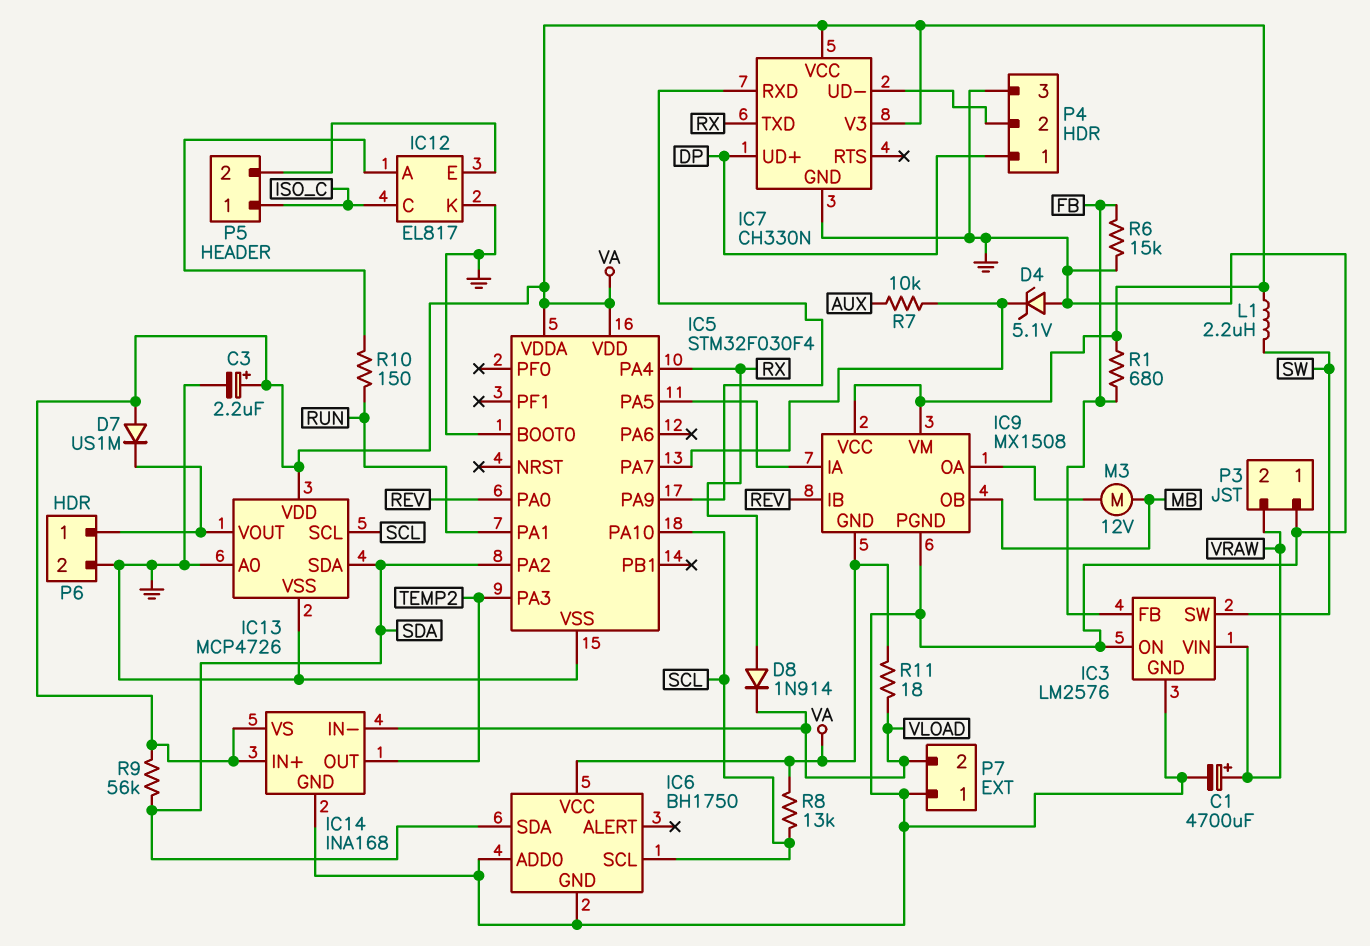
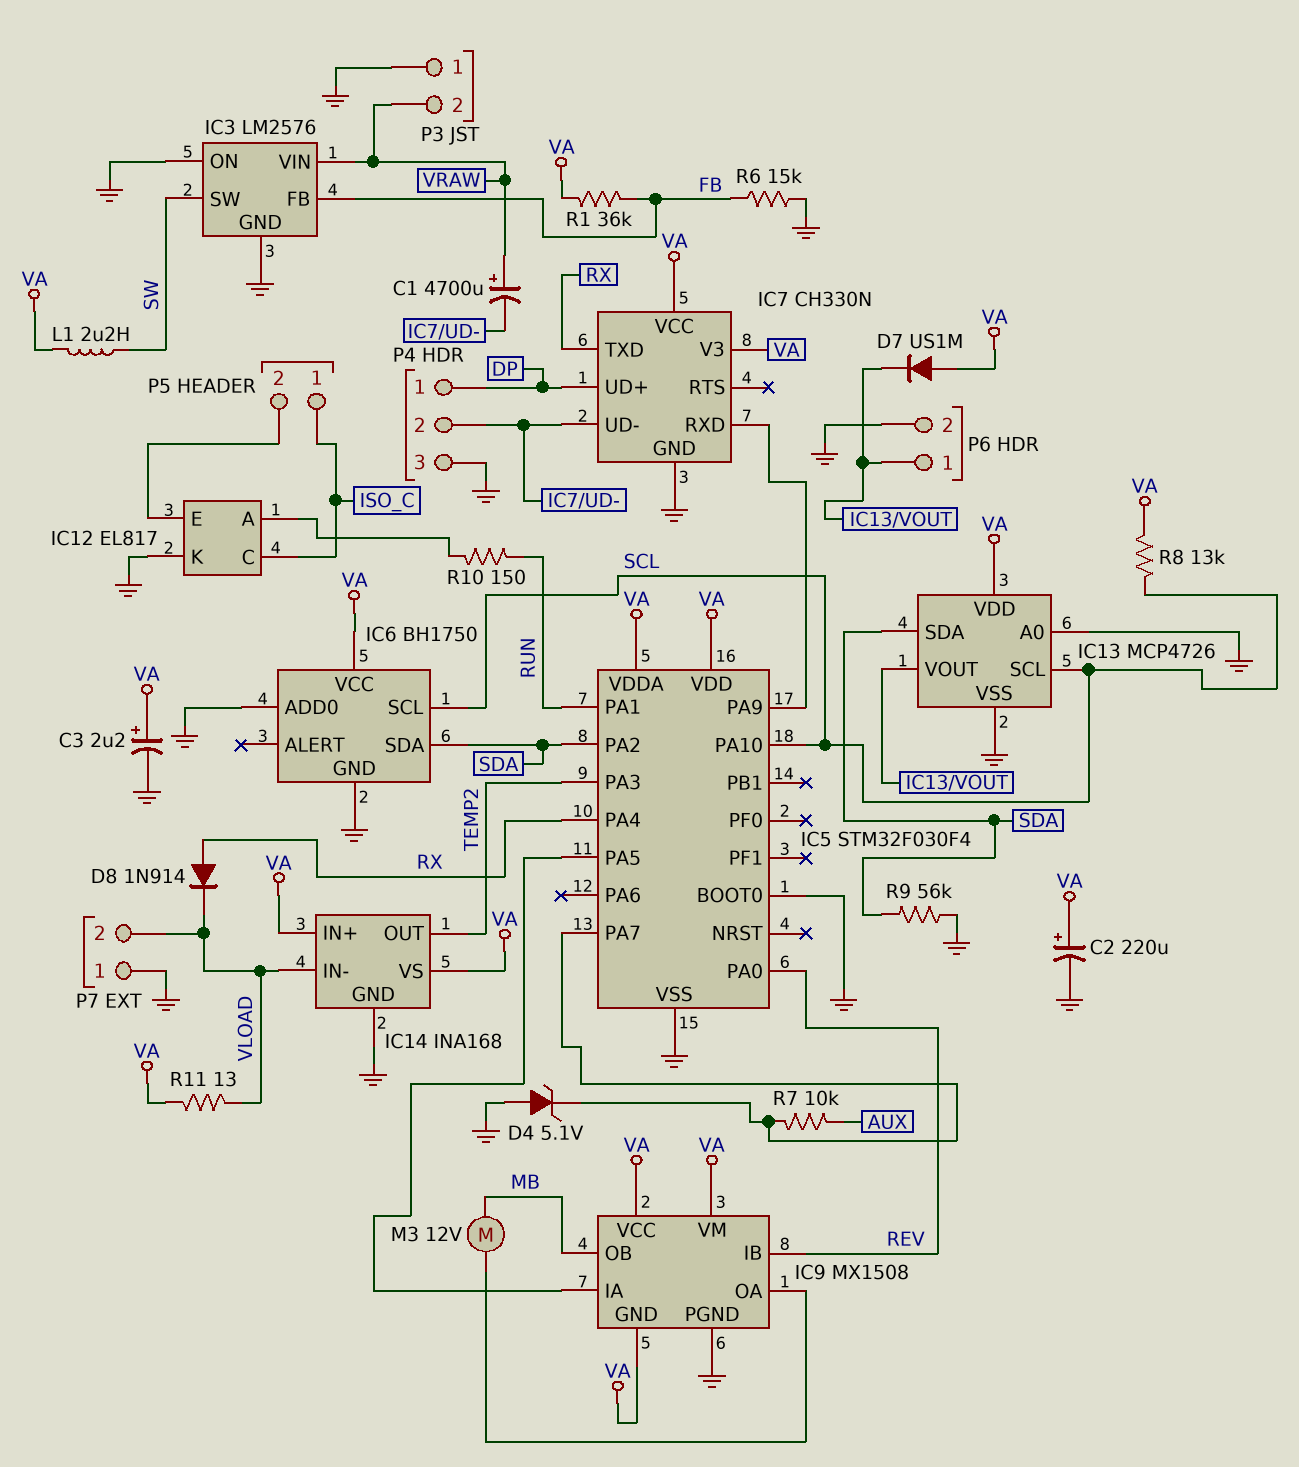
C1: 4700uF (plus VRAW, minus GND) -> 4700uF (plus VRAW, minus IC7/UD-)
C2: none -> 220uF (plus VA, minus GND)
R1: 680 (FB, VA) -> 36k (FB, VA)
R9: 56k (SDA, VA) -> 56k (GND, SDA)
R11: 18 (VA, VLOAD) -> 13 (VA, VLOAD)

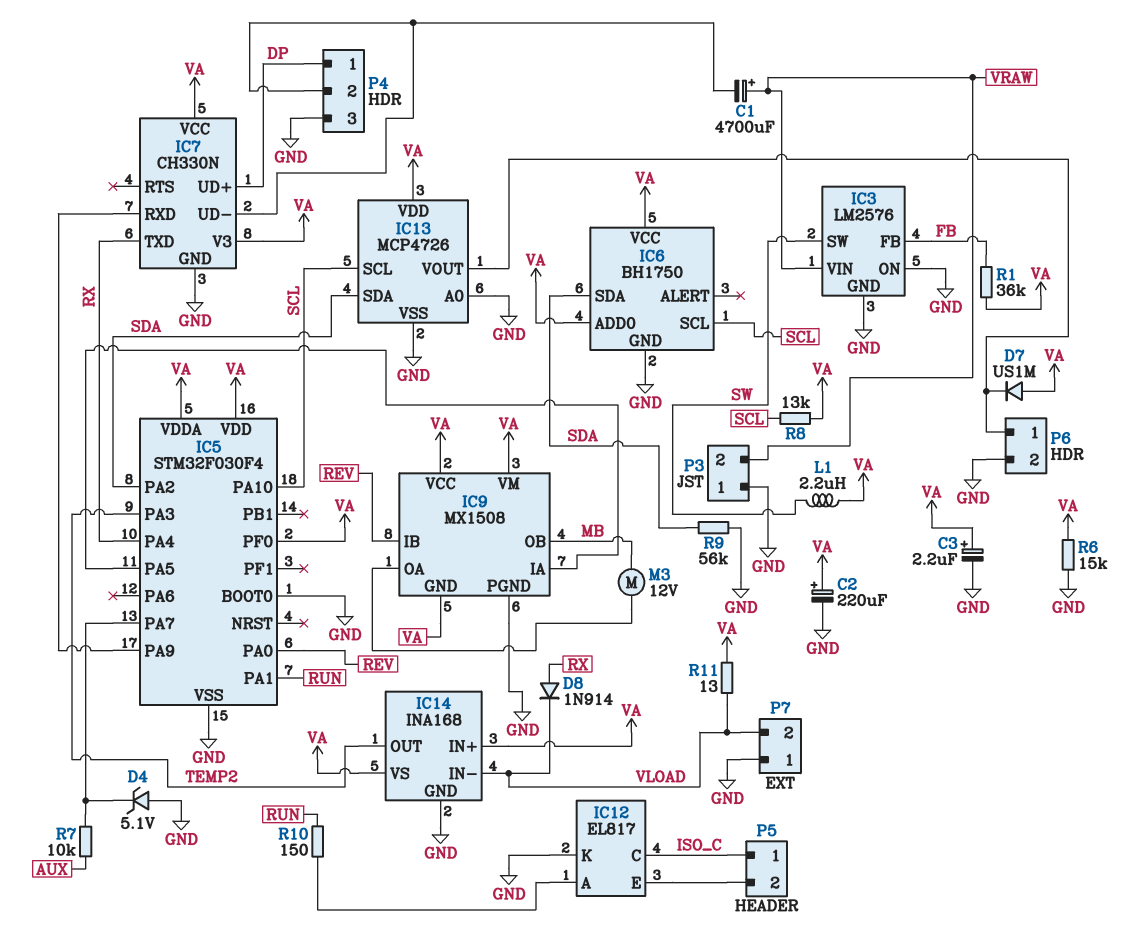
IC5 pin PF0: none -> VA
IC6 pin ADD0: GND -> VA
R6: 15k (FB, GND) -> 15k (GND, VA)

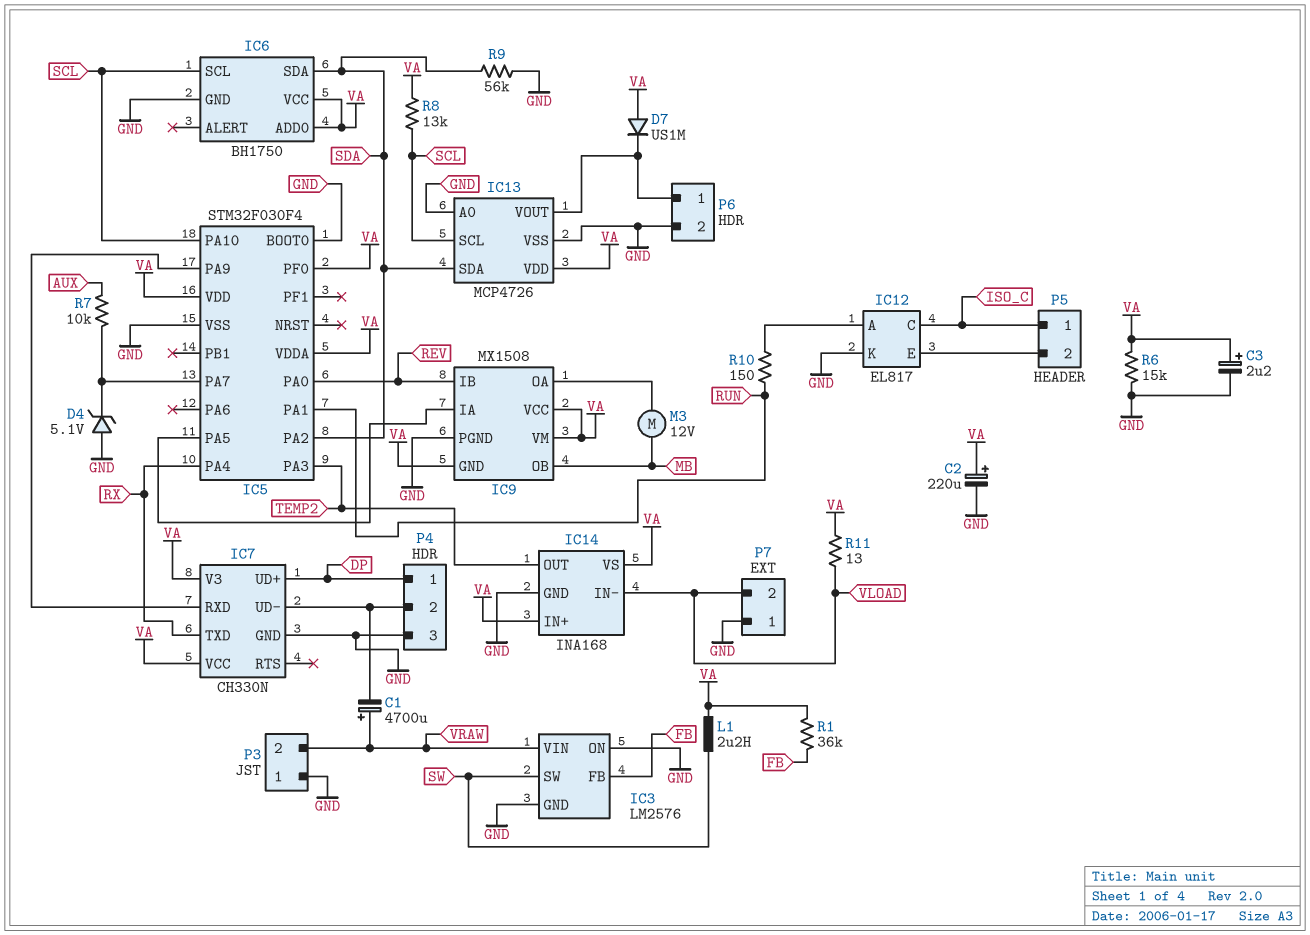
D8: diode 1N914 (A RX, K VLOAD) -> none

